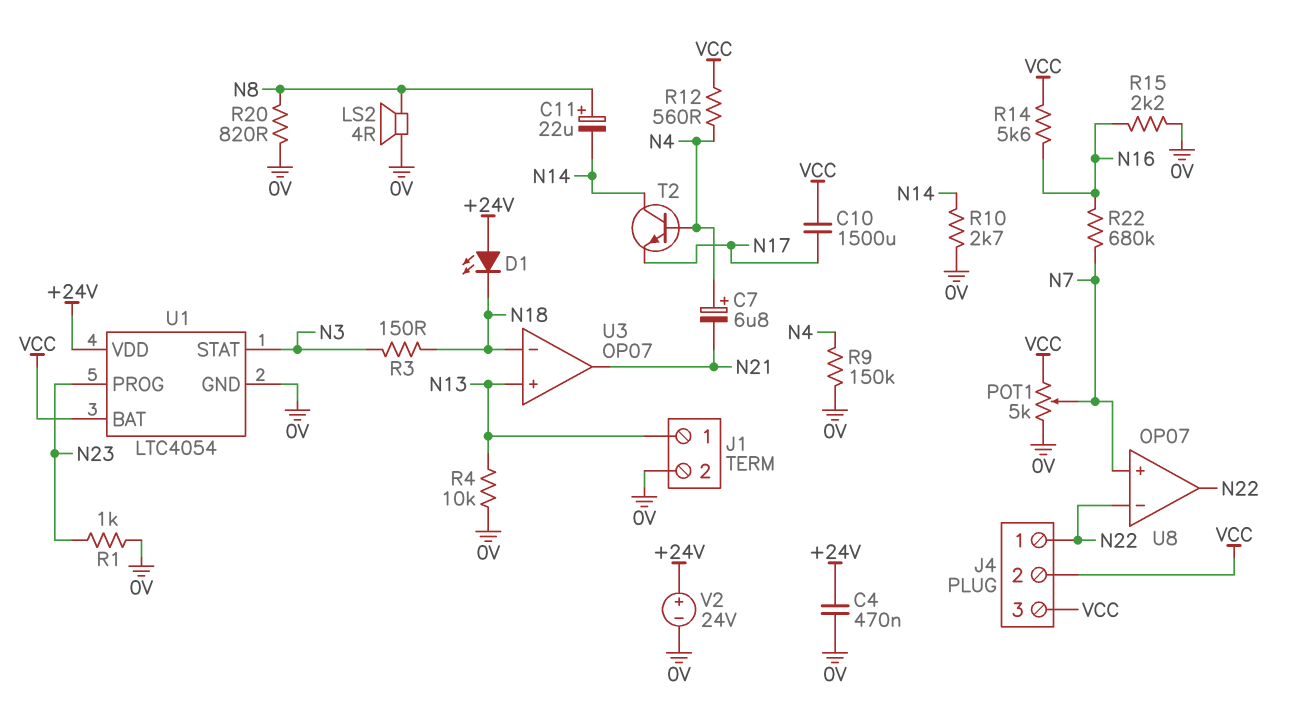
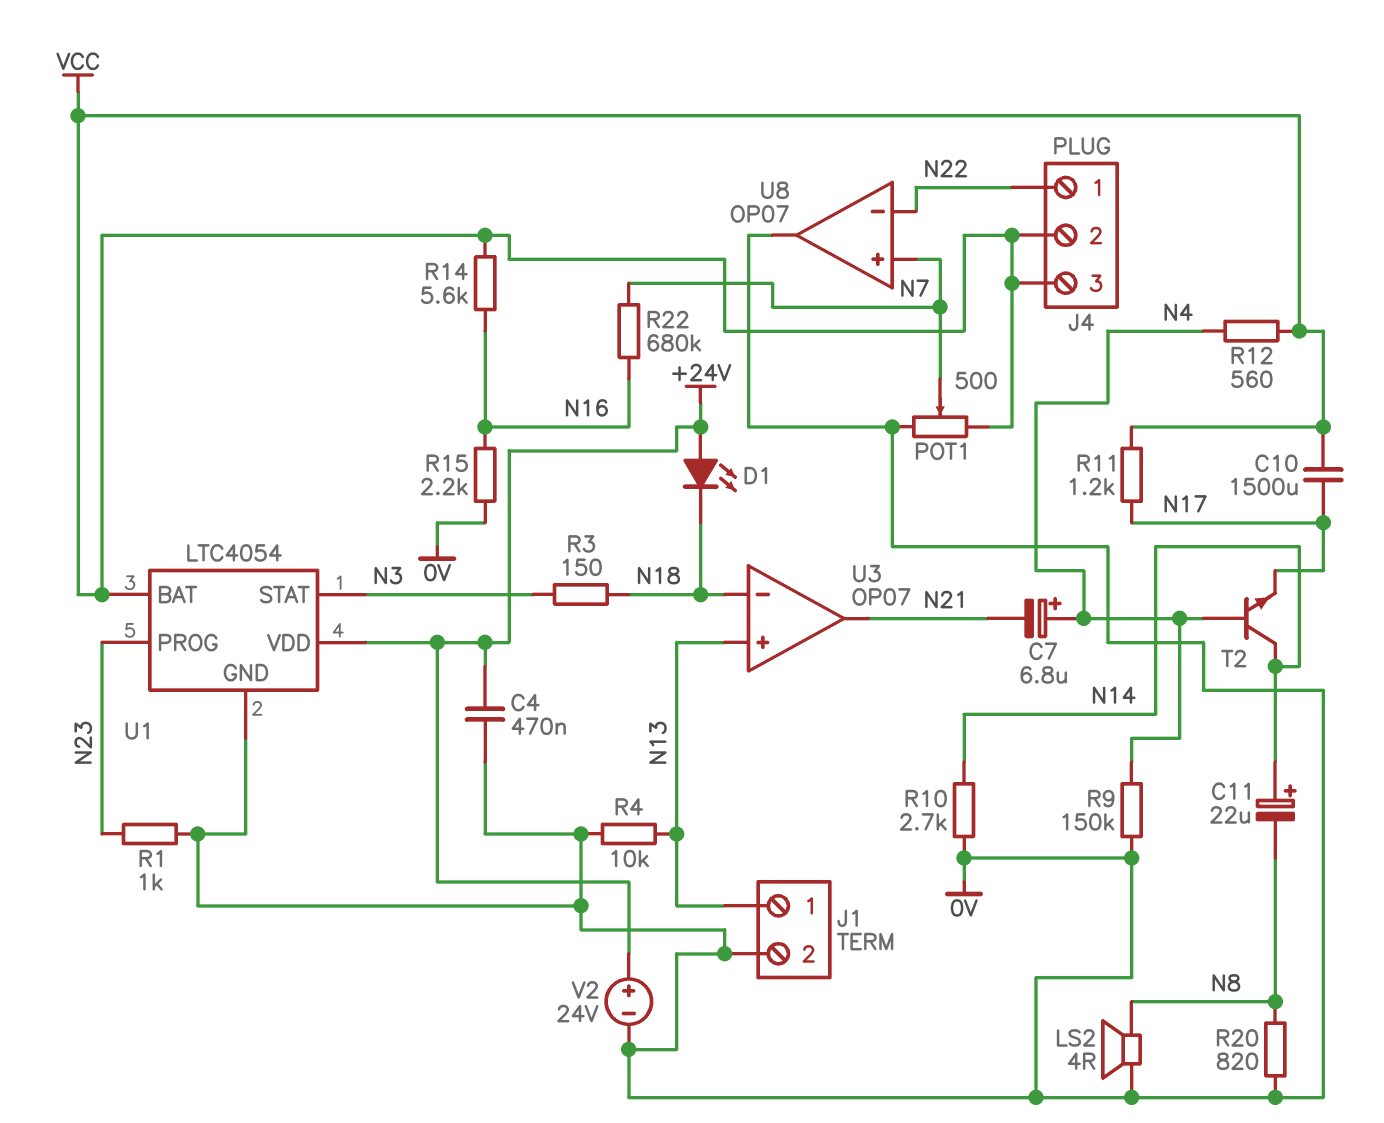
C11: 22uF (plus N8, minus N14) -> 22uF (plus N14, minus N8)
POT1: 5k (0V, VCC, wiper N7) -> 500 (0V, VCC, wiper N7)
R11: none -> 1.2k (N17, VCC)
U8 pin out: N22 -> 0V

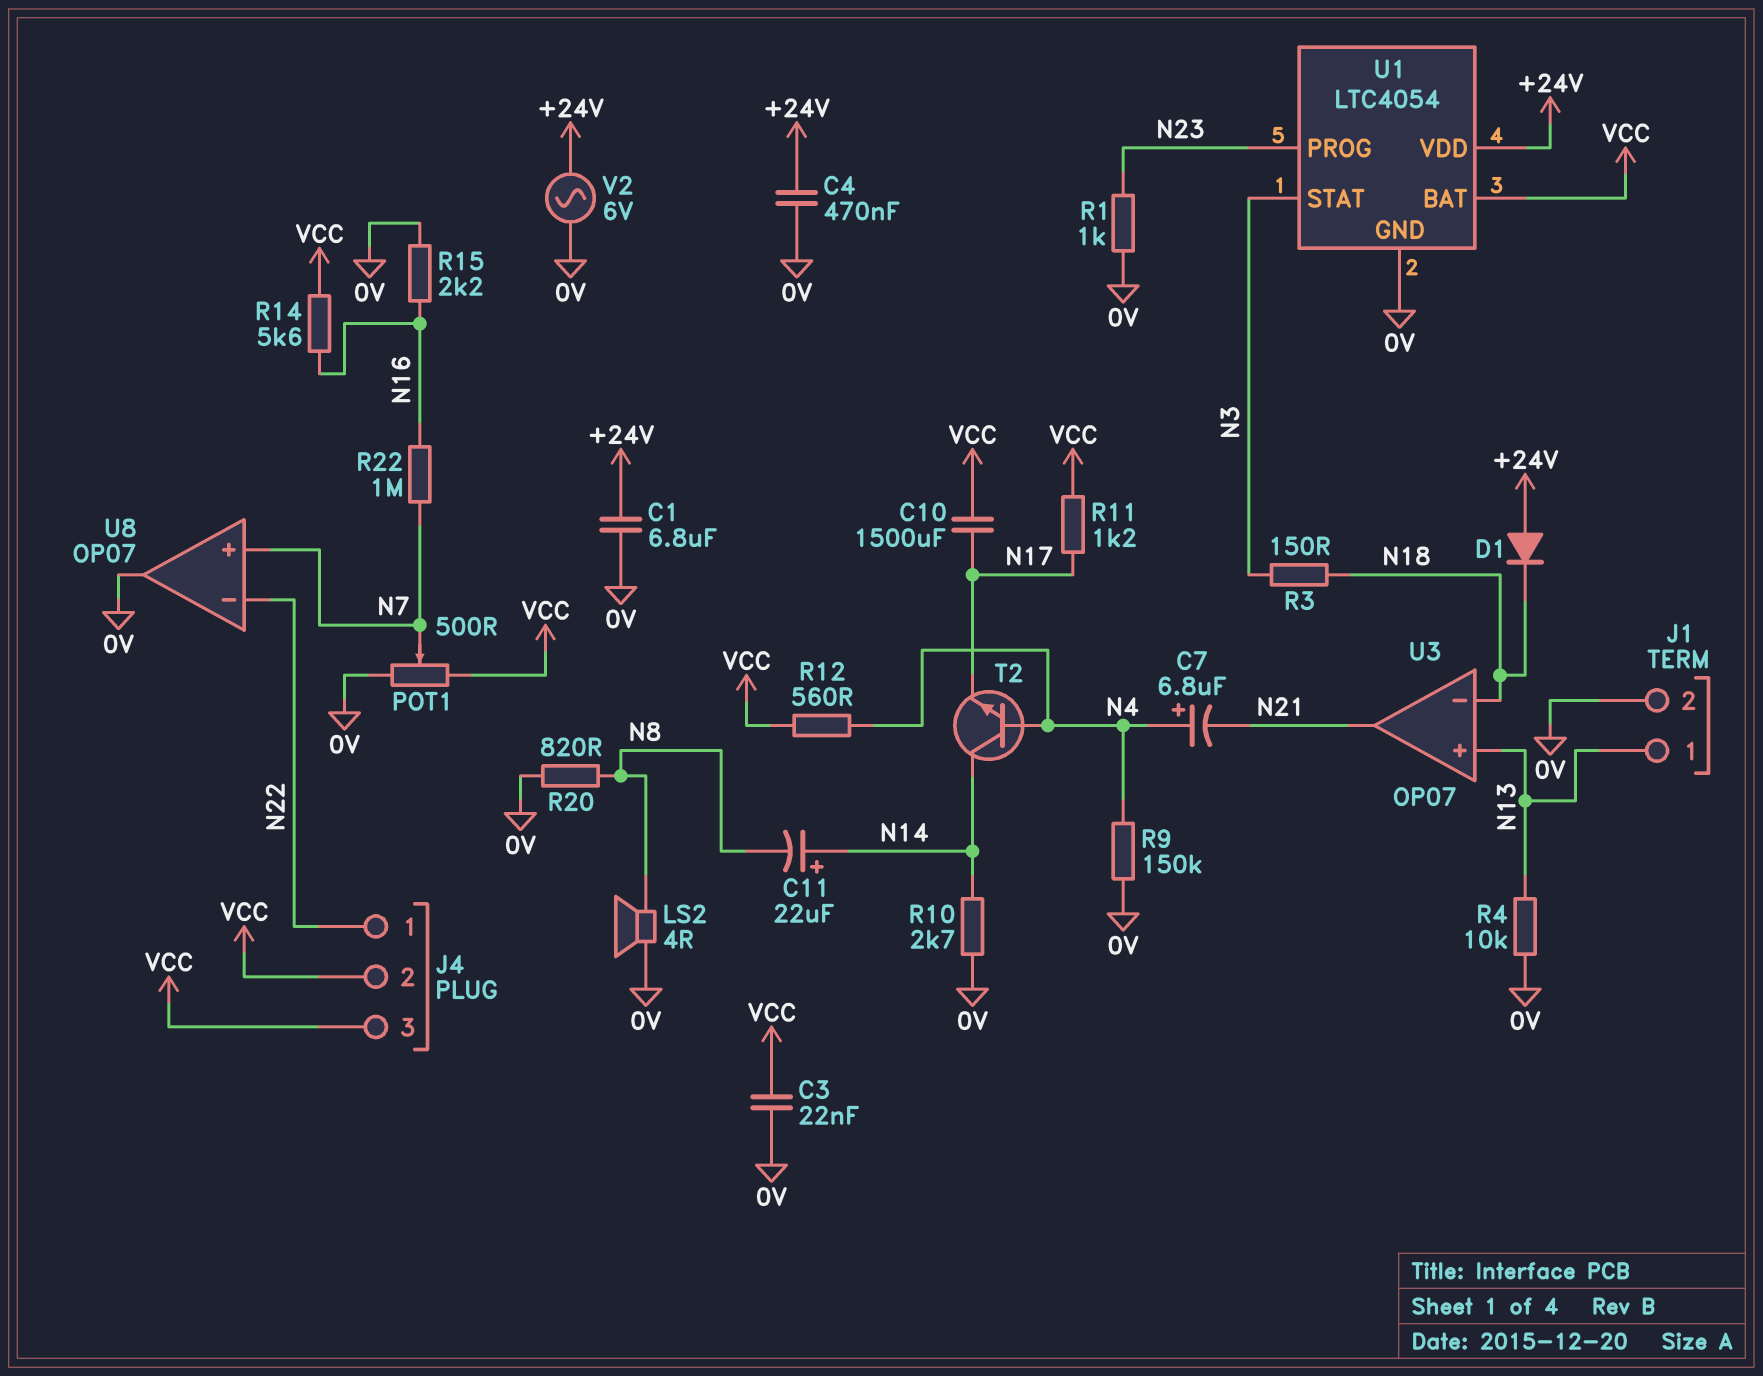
C1: none -> 6.8uF (+24V, 0V)
C3: none -> 22nF (0V, VCC)
D1: LED (A +24V, K N18) -> diode (A +24V, K N18)
R22: 680k (N7, N16) -> 1M (N7, N16)
V2: 24V (plus +24V, minus 0V) -> AC 6V (+24V, 0V)

